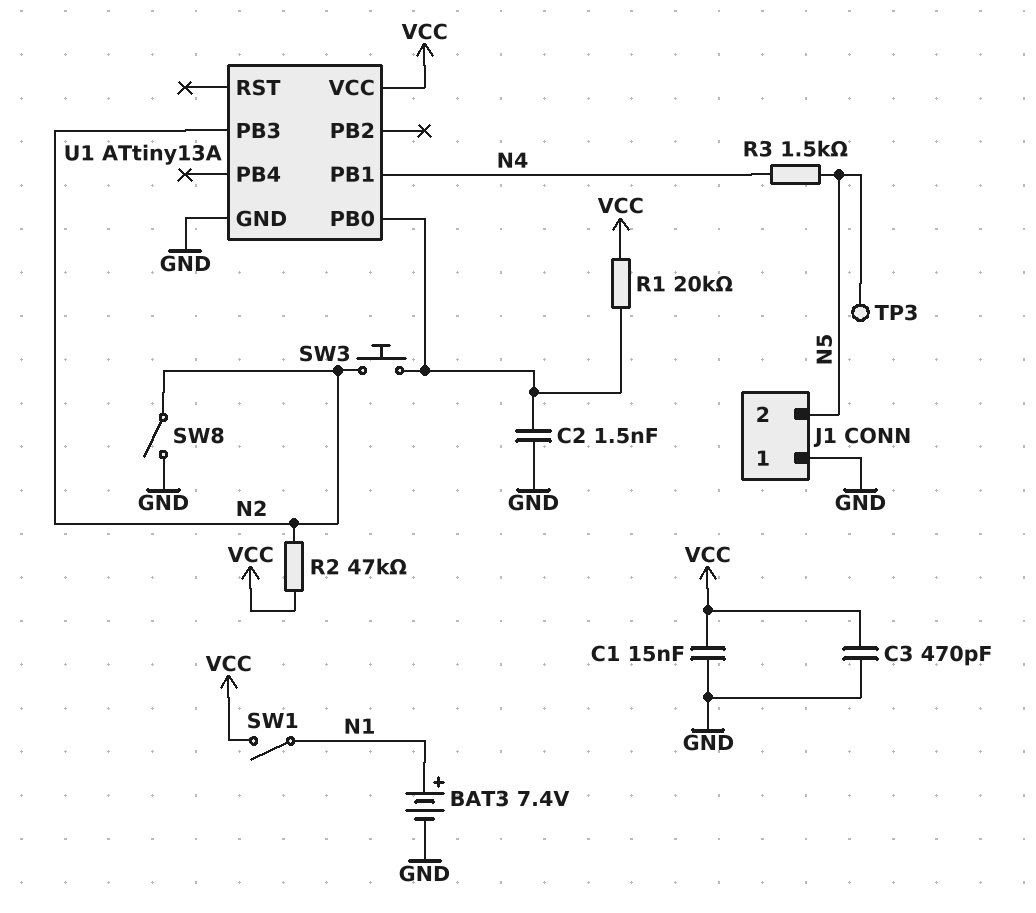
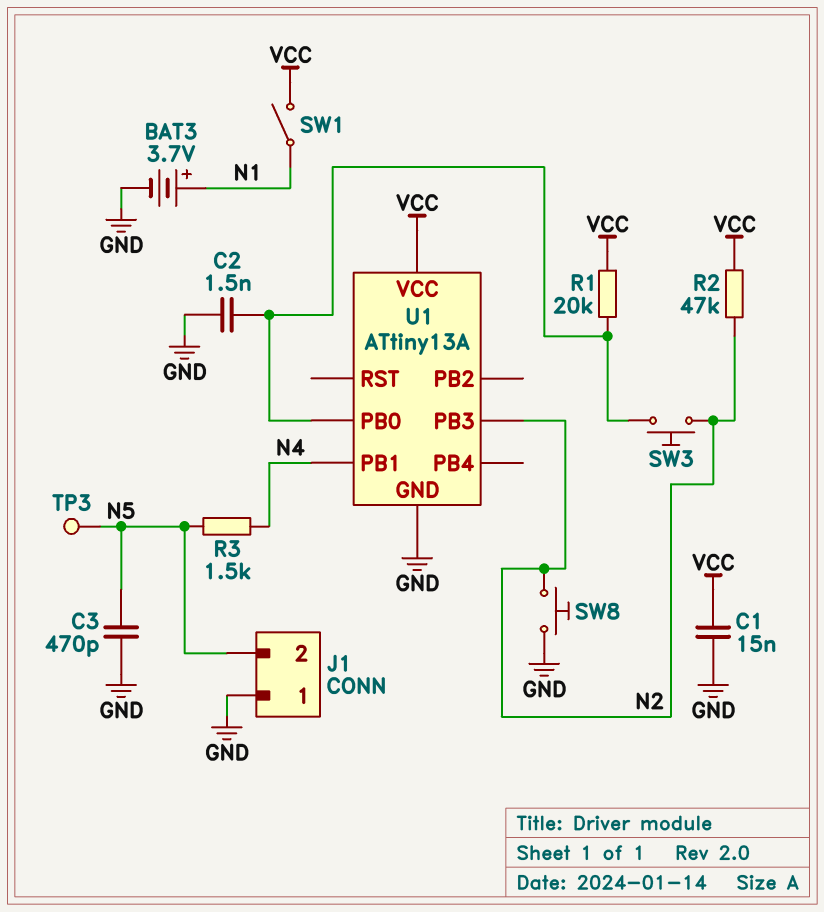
BAT3: 7.4V (plus N1, minus GND) -> 3.7V (plus N1, minus GND)
C3: 470pF (GND, VCC) -> 470pF (GND, N5)
SW8: switch (GND, N2) -> button (GND, N2)

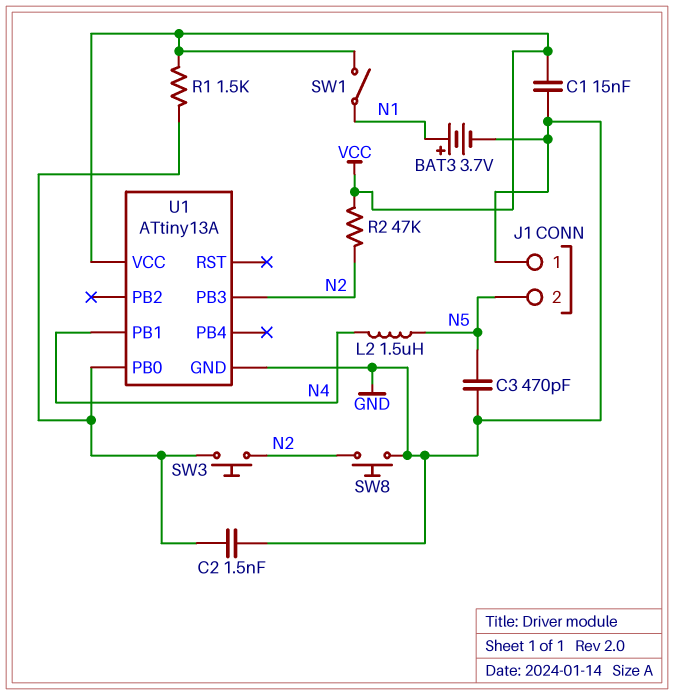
L2: none -> 1.5uH (N4, N5)
R1: 20k (U1/PB0, VCC) -> 1.5k (U1/PB0, VCC)
R3: 1.5k (N4, N5) -> none
TP3: test point (N5) -> none

